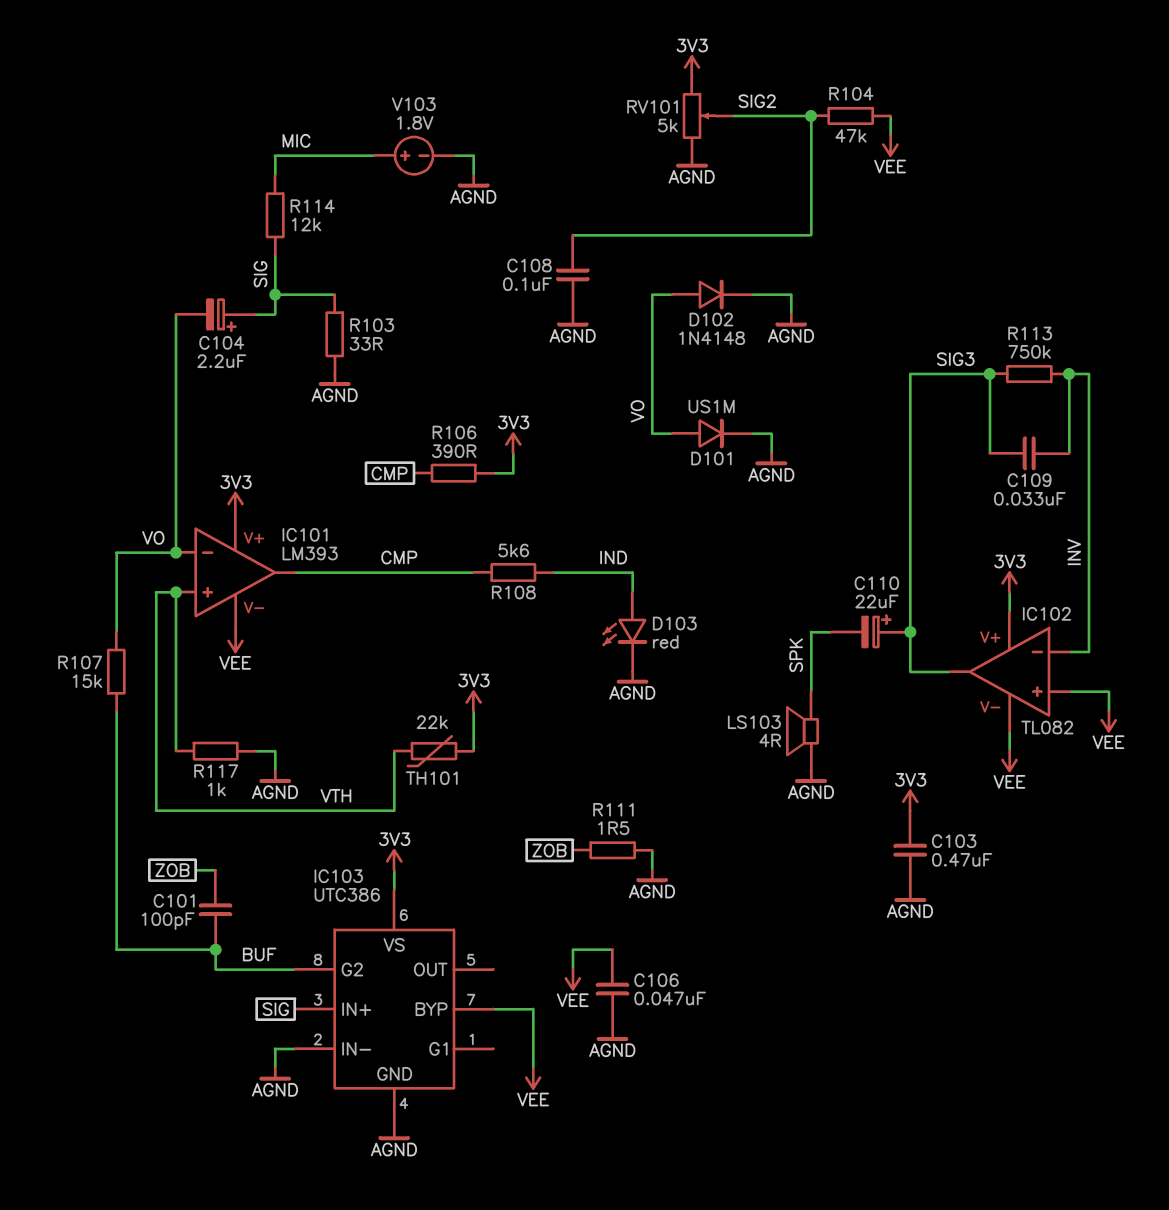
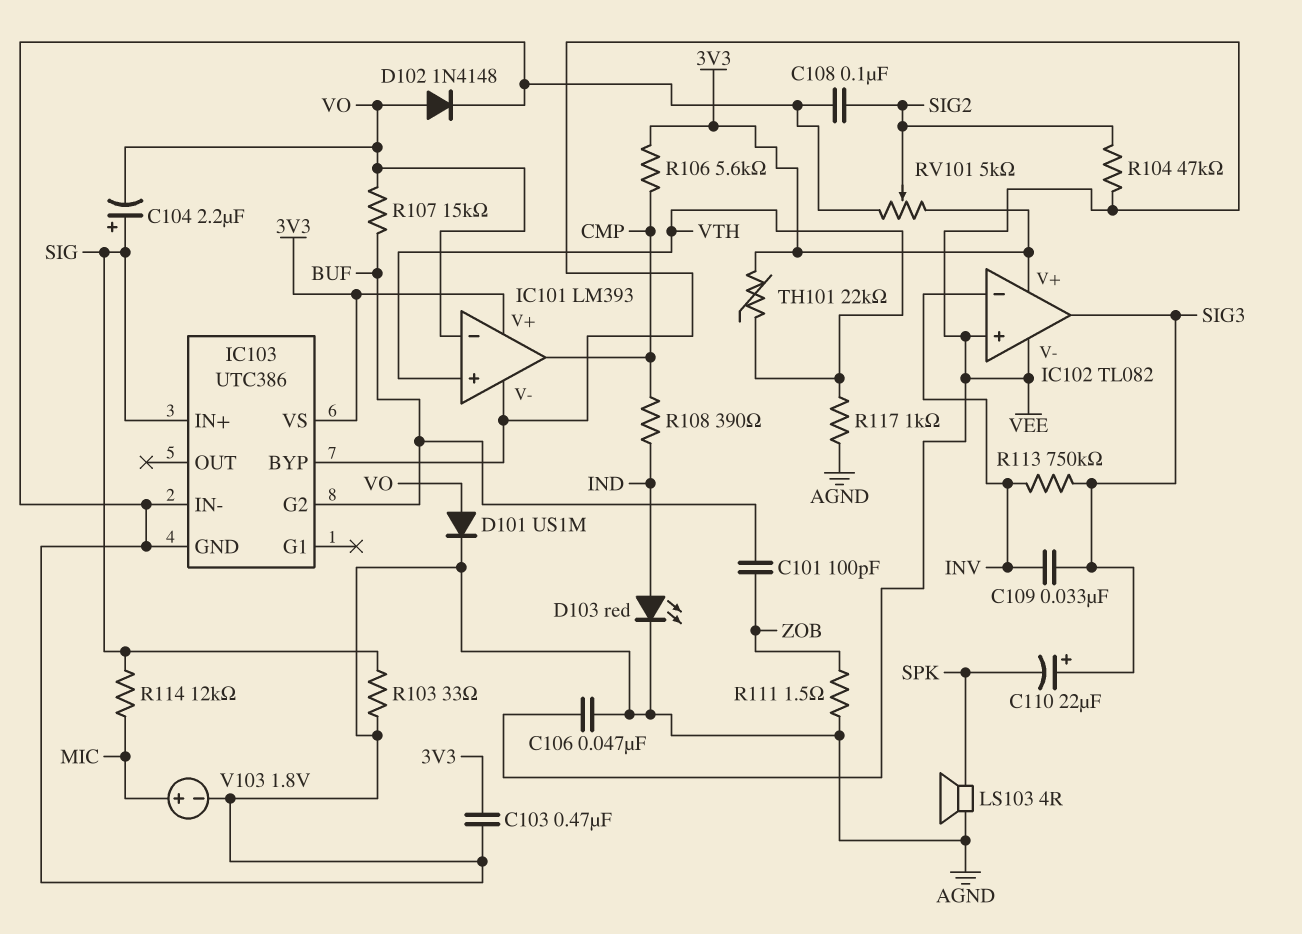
R106: 390 (3V3, CMP) -> 5.6k (3V3, CMP)
R108: 5.6k (CMP, IND) -> 390 (CMP, IND)

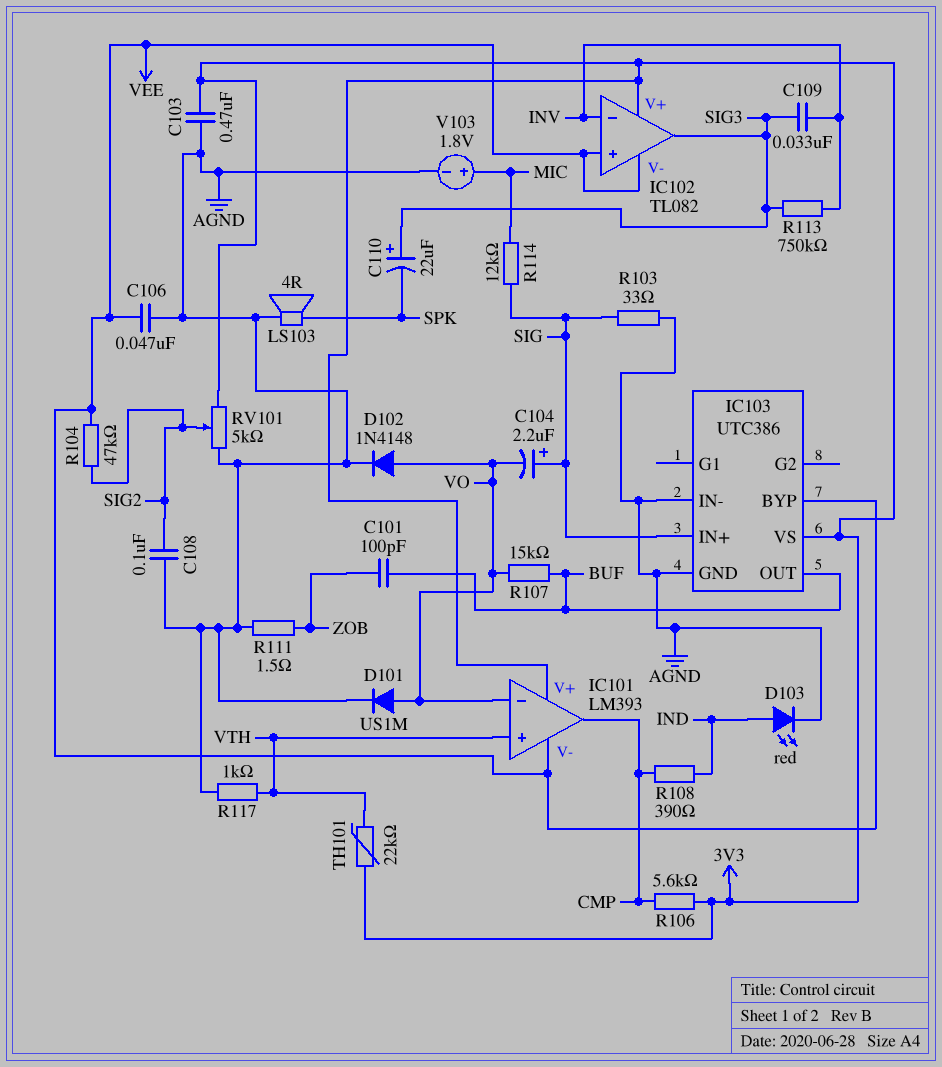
IC103 pin G2: BUF -> none
IC103 pin OUT: none -> BUF

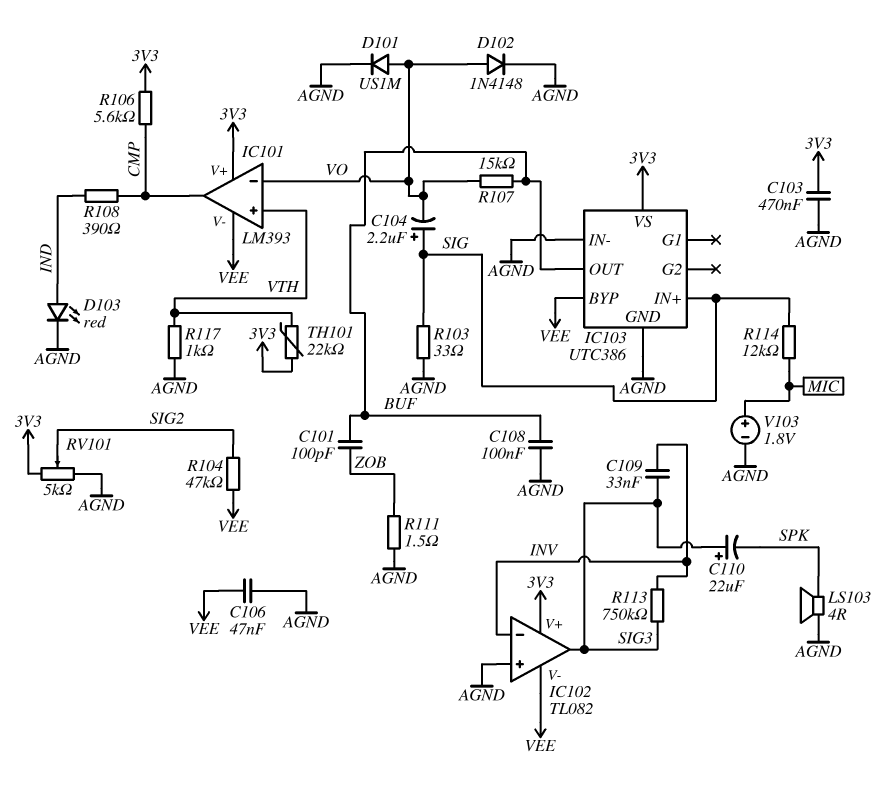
C108: 100nF (AGND, SIG2) -> 100nF (AGND, BUF)
IC102 pin in+: VEE -> AGND

